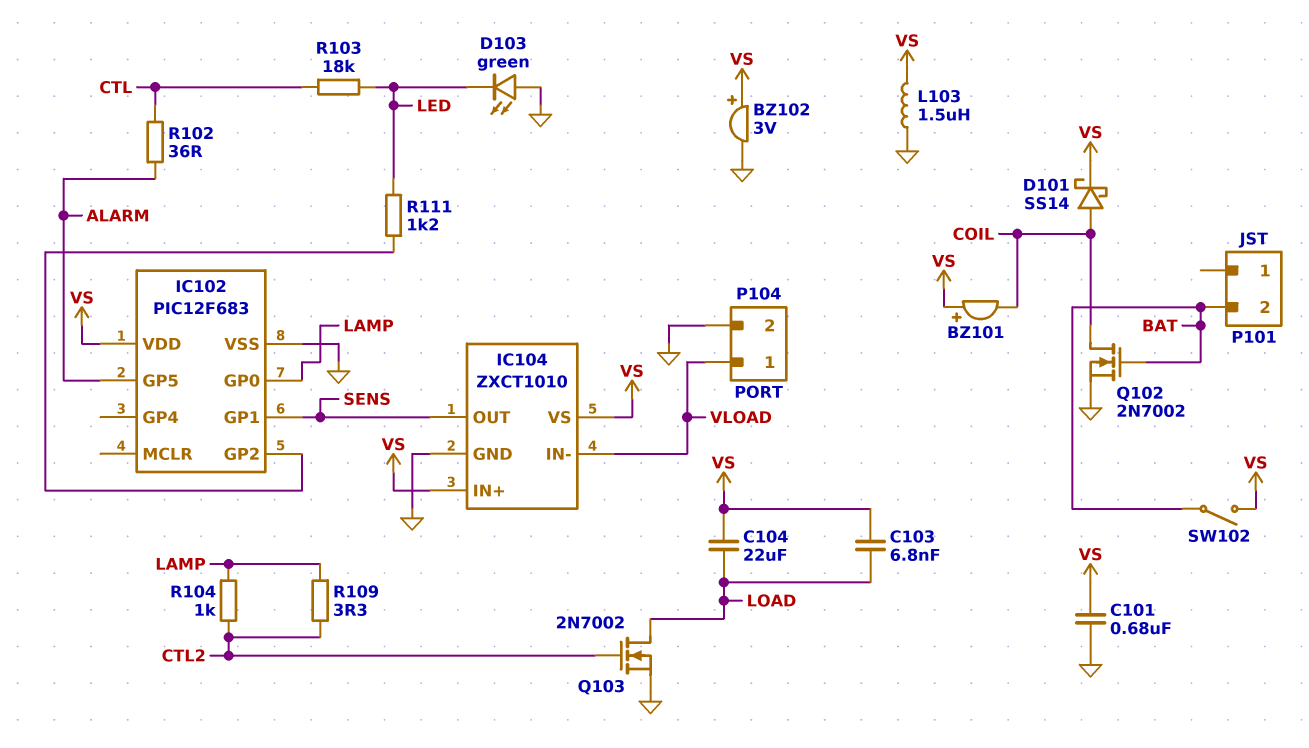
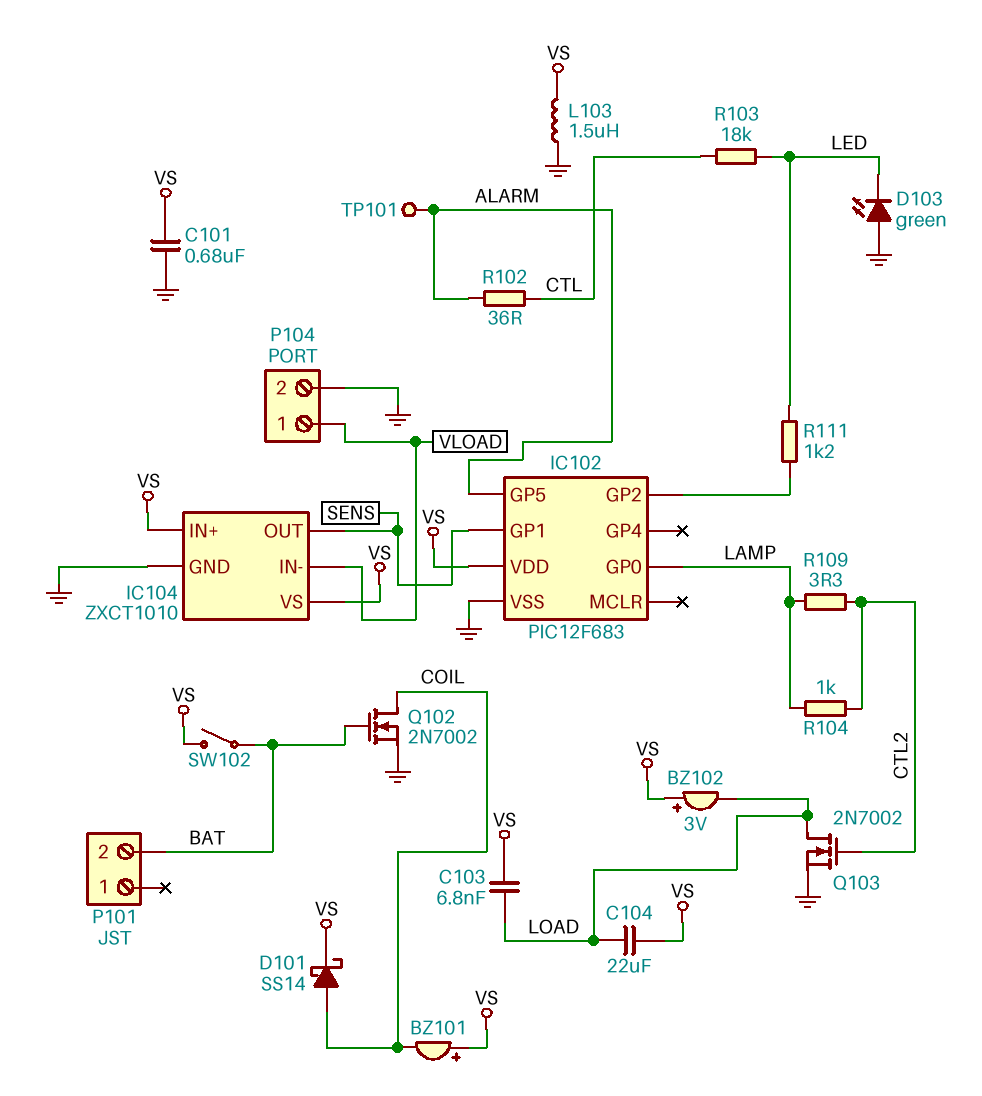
BZ102: buzzer 3V (plus VS, minus GND) -> buzzer 3V (plus VS, minus LOAD)
TP101: none -> test point (ALARM)

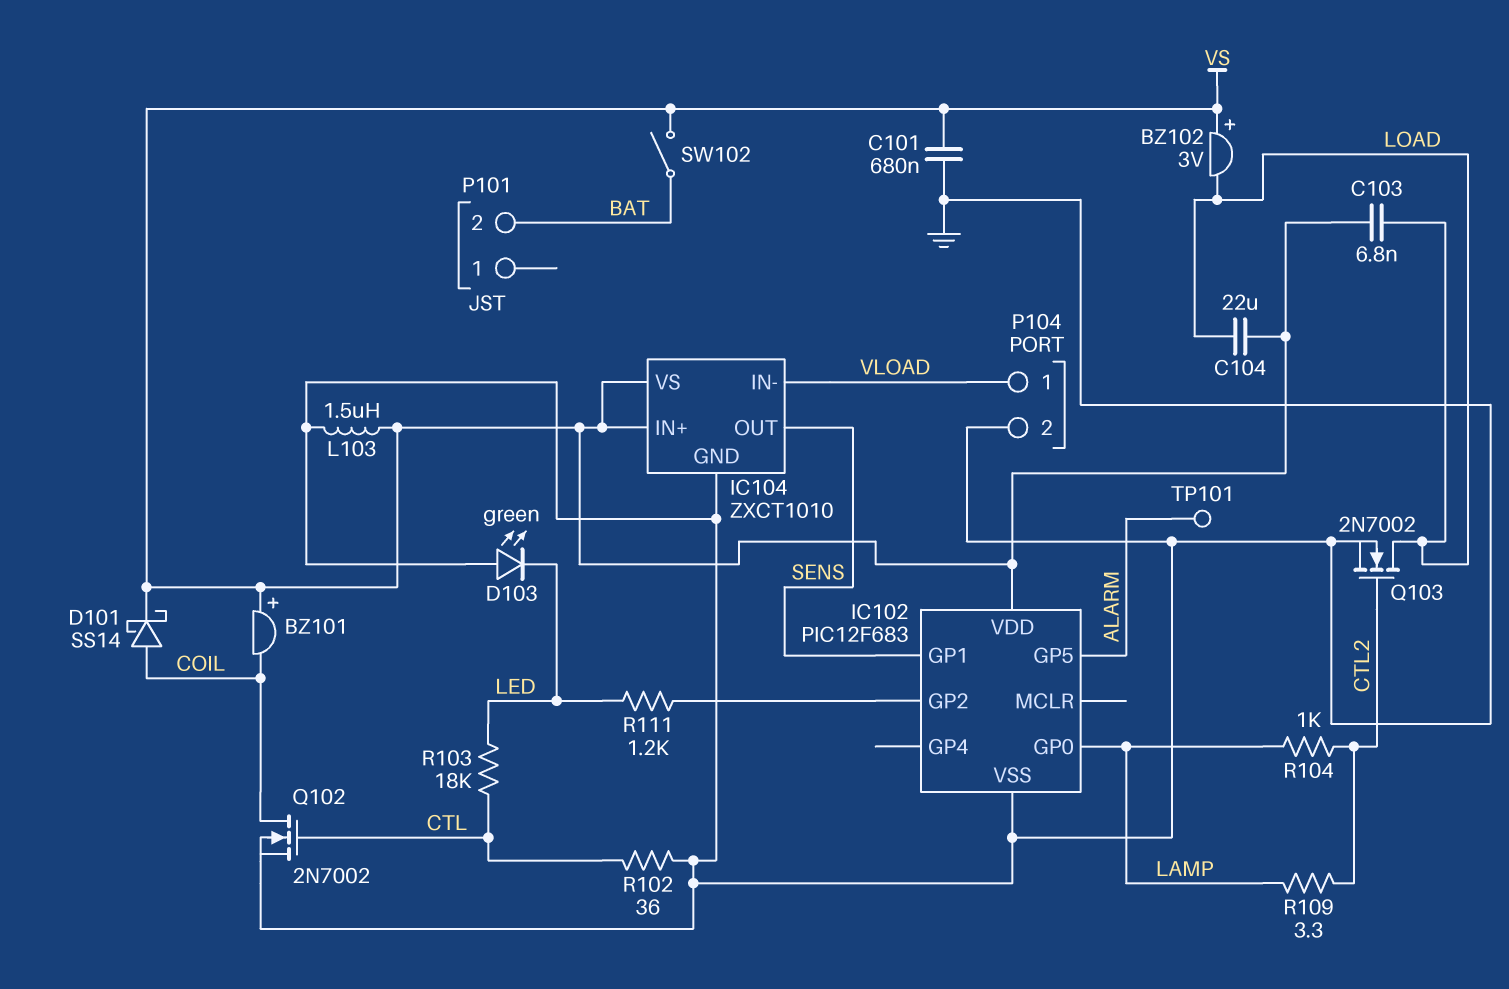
Q102: NMOS 2N7002 (G BAT, D COIL, S GND) -> NMOS 2N7002 (G CTL, D COIL, S GND)
R102: 36 (ALARM, CTL) -> 36 (CTL, GND)

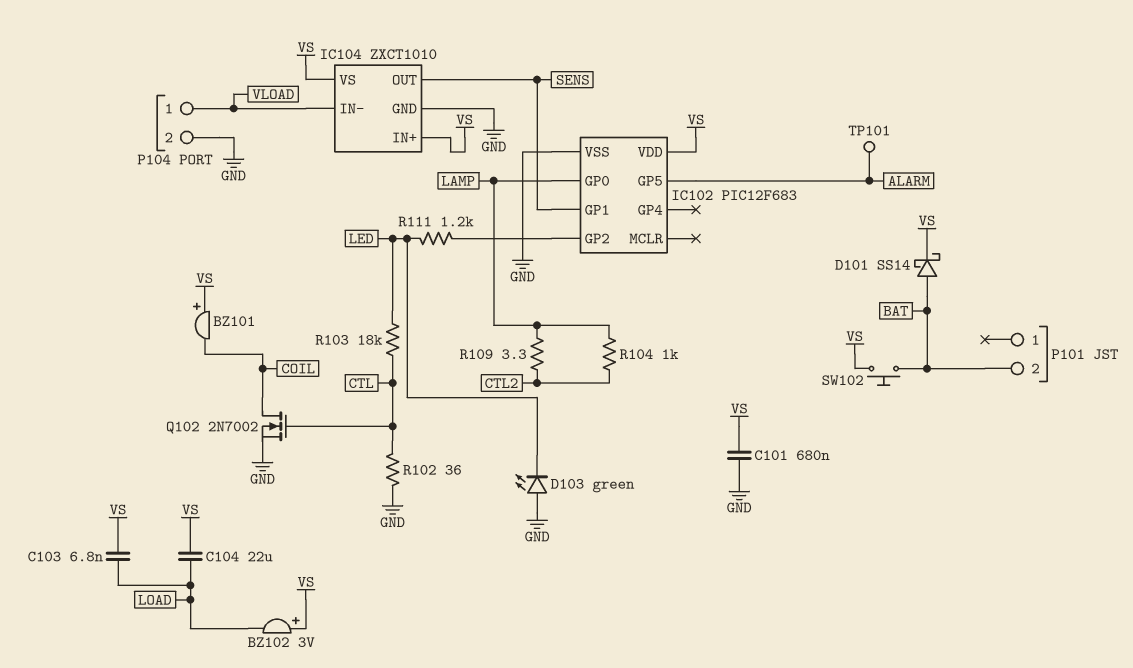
D101: schottky SS14 (A COIL, K VS) -> schottky SS14 (A BAT, K VS)
L103: 1.5uH (GND, VS) -> none
Q103: NMOS 2N7002 (G CTL2, D LOAD, S GND) -> none
SW102: switch (BAT, VS) -> button (BAT, VS)

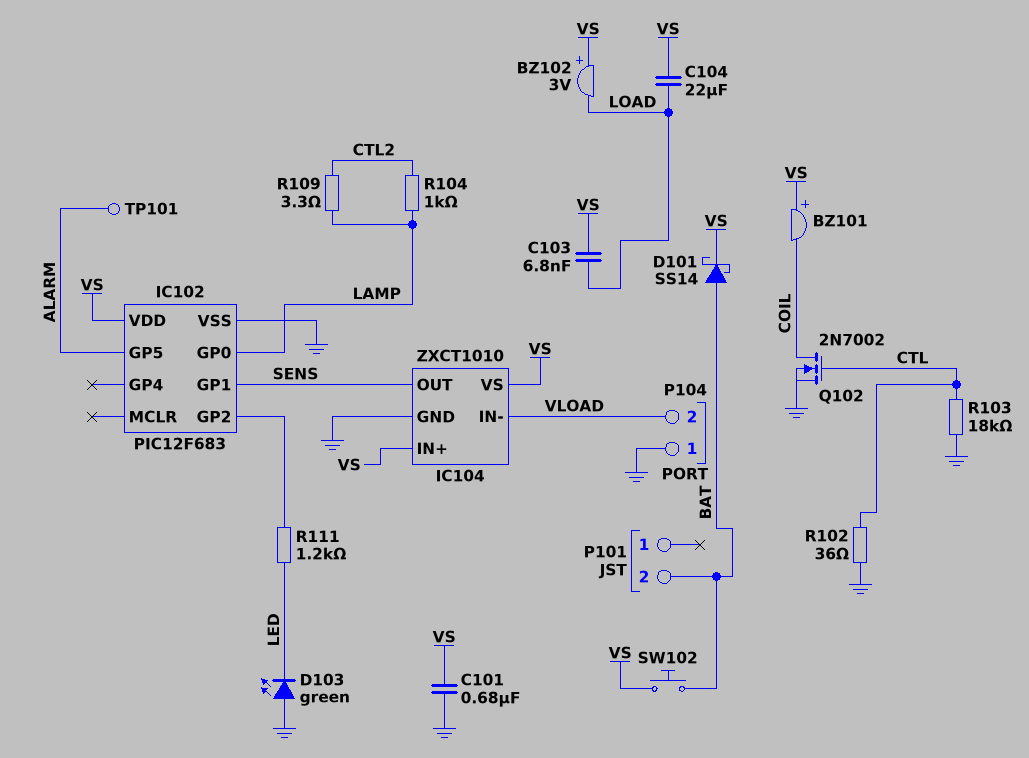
P104 pin 1: VLOAD -> GND
P104 pin 2: GND -> VLOAD
R103: 18k (CTL, LED) -> 18k (CTL, GND)

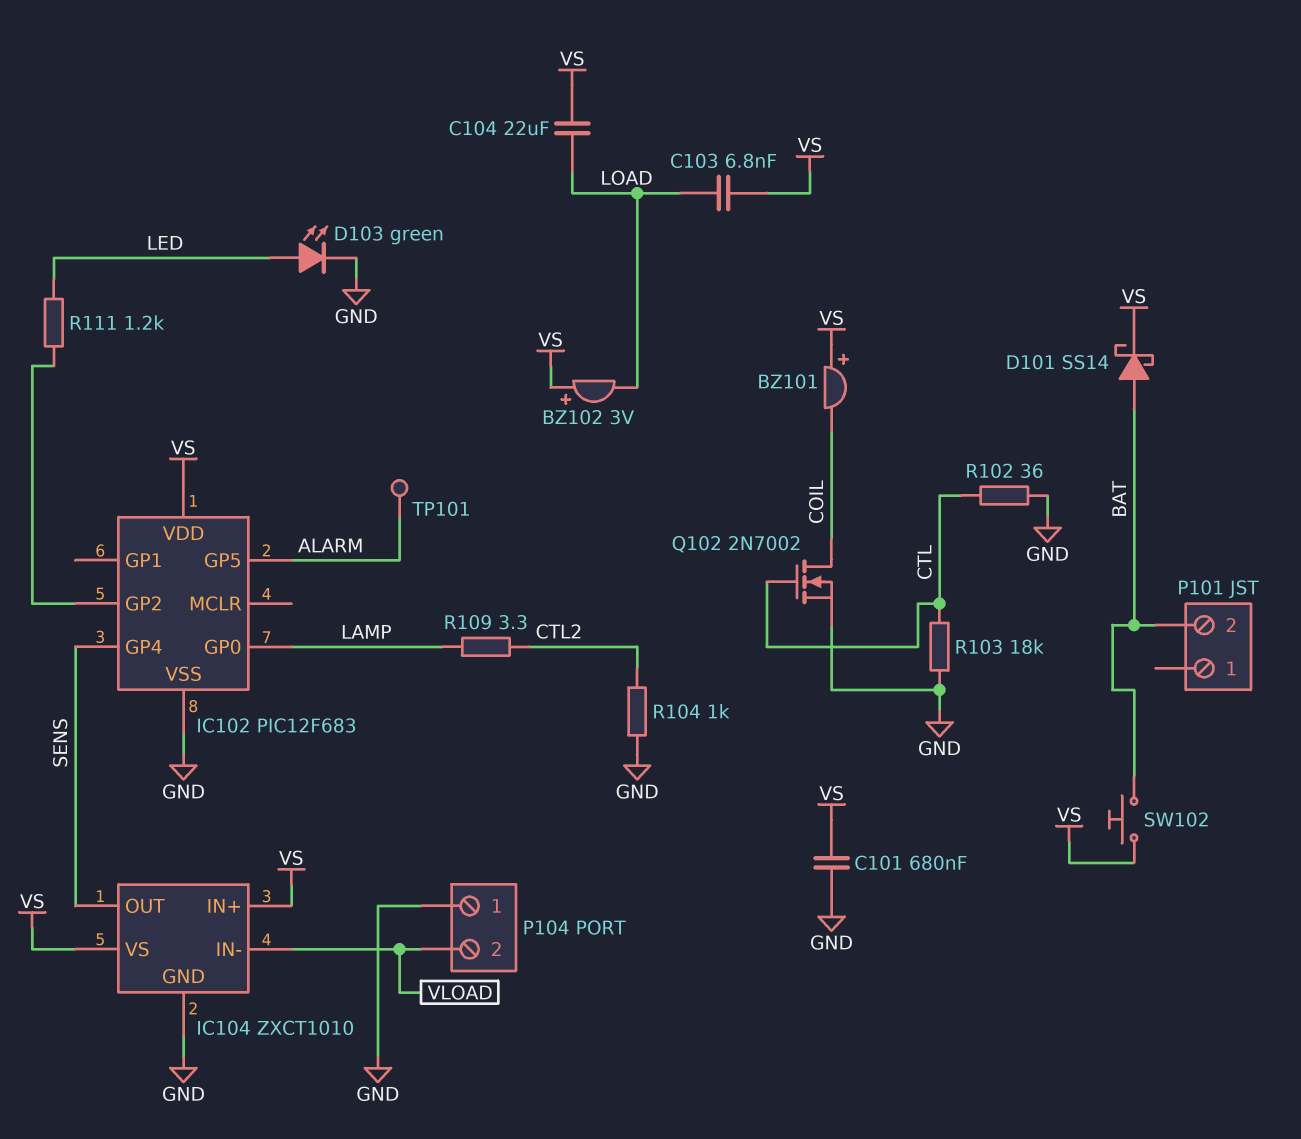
D103: LED green (A GND, K LED) -> LED green (A LED, K GND)
IC102 pin GP1: SENS -> none
IC102 pin GP4: none -> SENS
R104: 1k (CTL2, LAMP) -> 1k (CTL2, GND)

